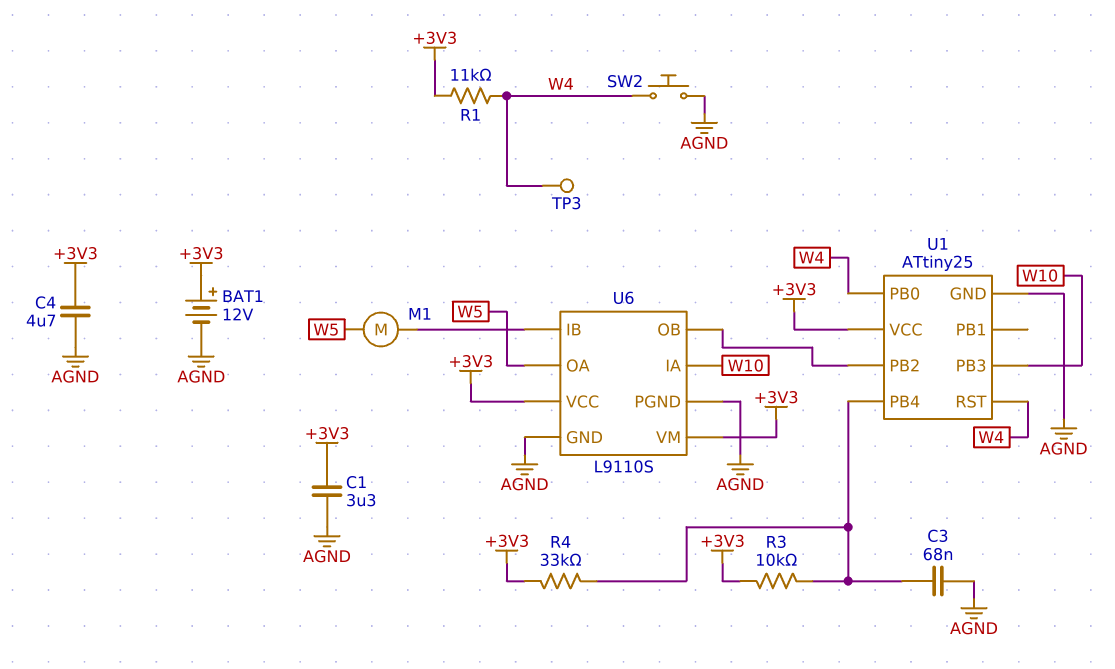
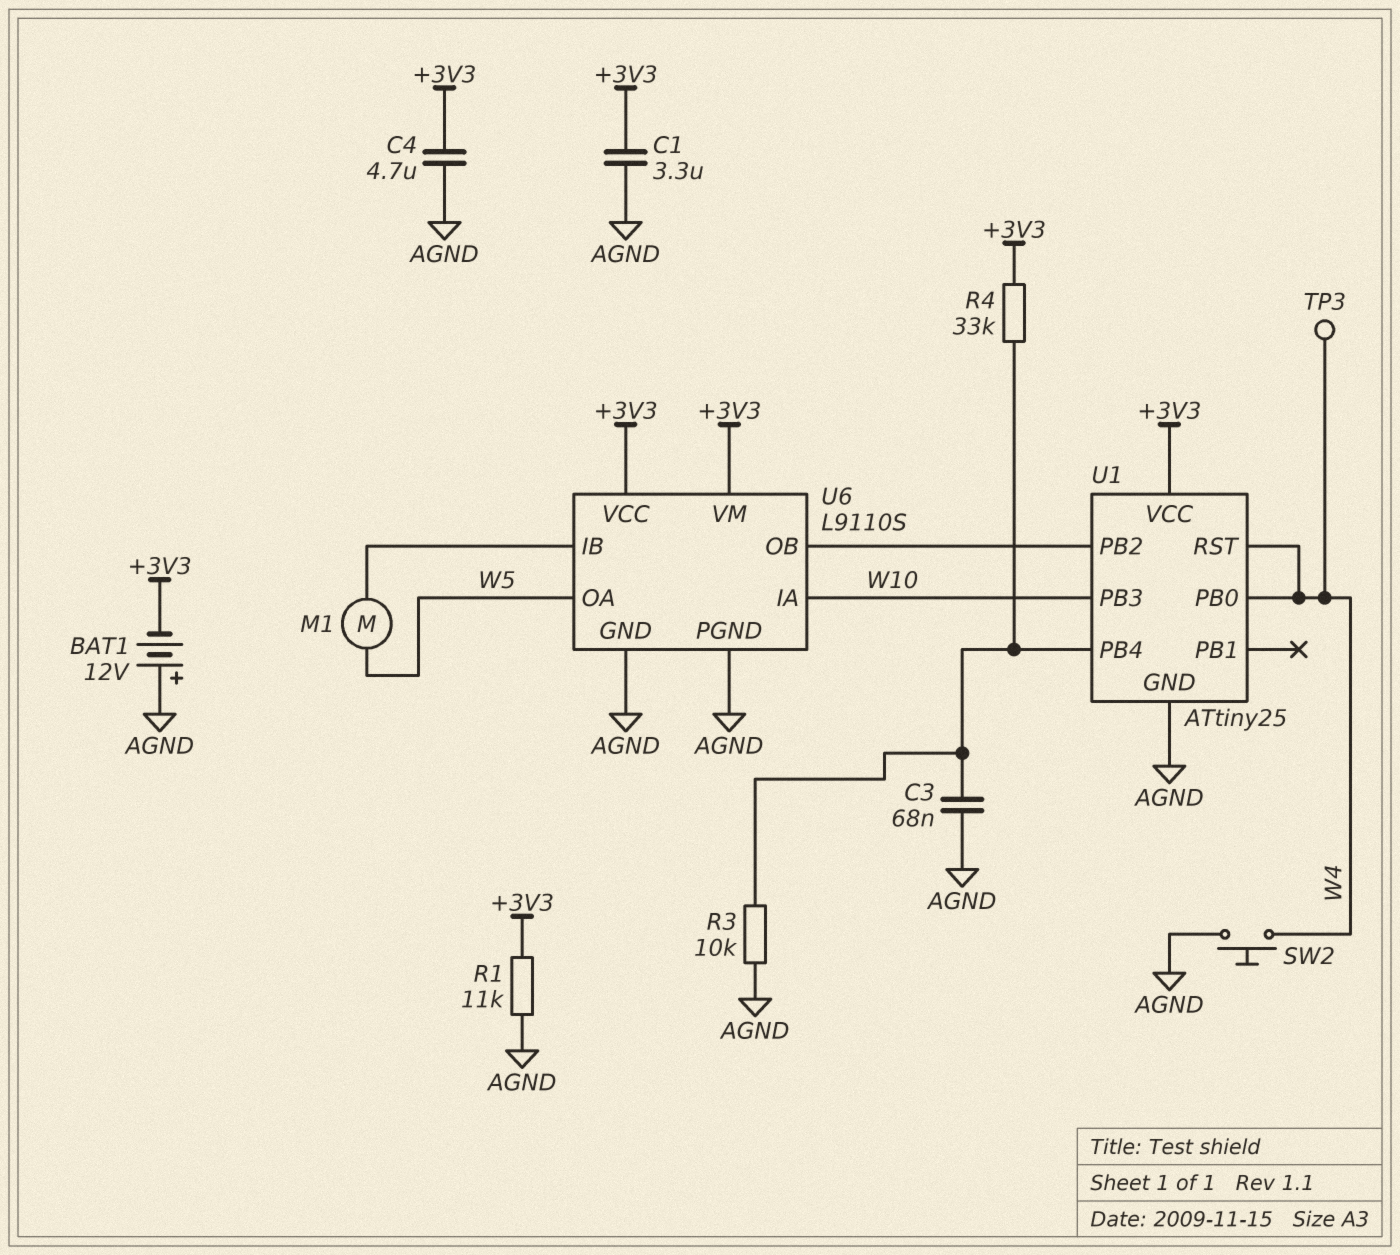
BAT1: 12V (plus +3V3, minus AGND) -> 12V (plus AGND, minus +3V3)
R1: 11k (+3V3, W4) -> 11k (+3V3, AGND)
R3: 10k (+3V3, U1/PB4) -> 10k (AGND, U1/PB4)

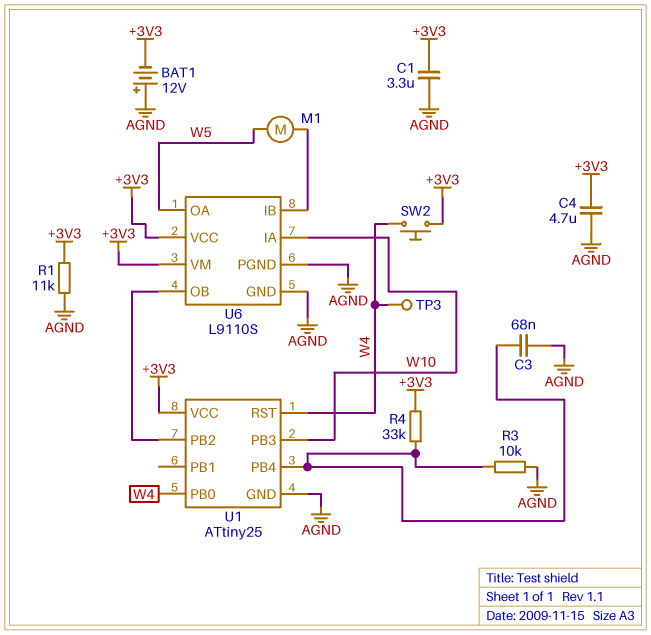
SW2: button (AGND, W4) -> button (+3V3, W4)

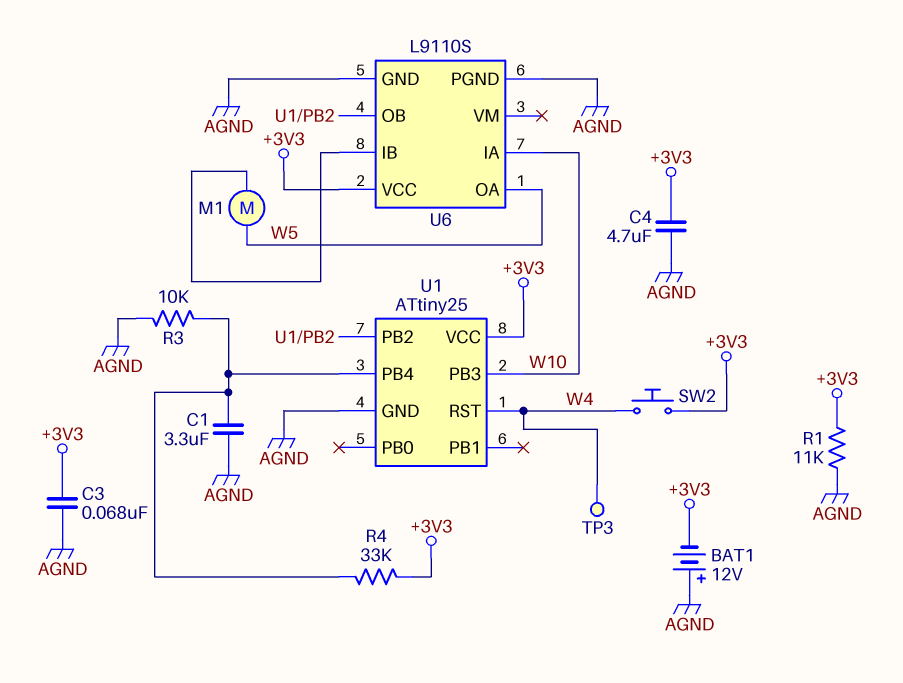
C1: 3.3uF (+3V3, AGND) -> 3.3uF (AGND, U1/PB4)
C3: 68nF (AGND, U1/PB4) -> 68nF (+3V3, AGND)
U1 pin PB0: W4 -> none
U6 pin VM: +3V3 -> none

